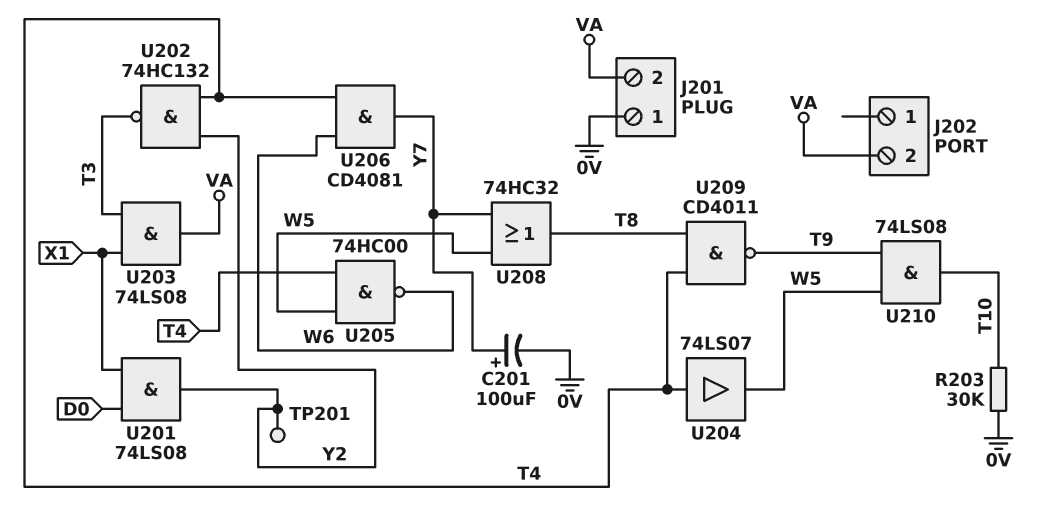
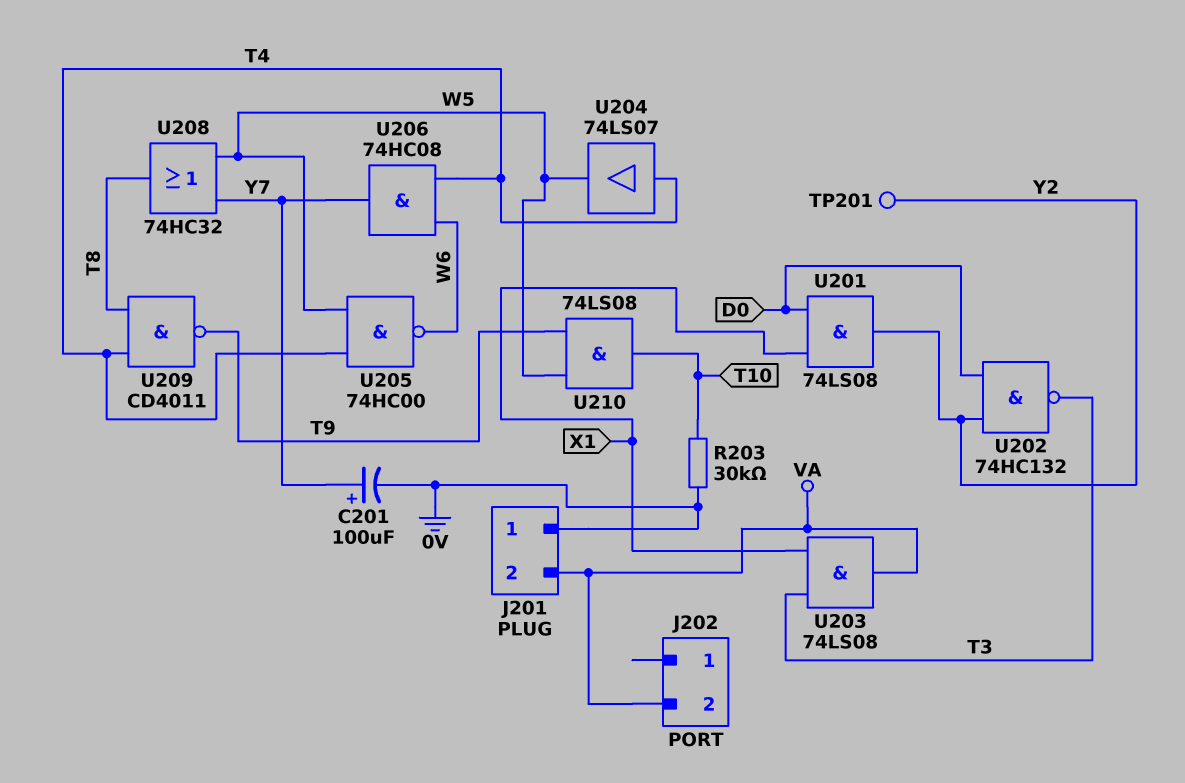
U202: NAND 74HC132 (in T4, in Y2, out T3) -> NAND 74HC132 (in D0, in Y2, out T3)
U206: AND CD4081 (in T4, in W6, out Y7) -> AND 74HC08 (in T4, in W6, out Y7)

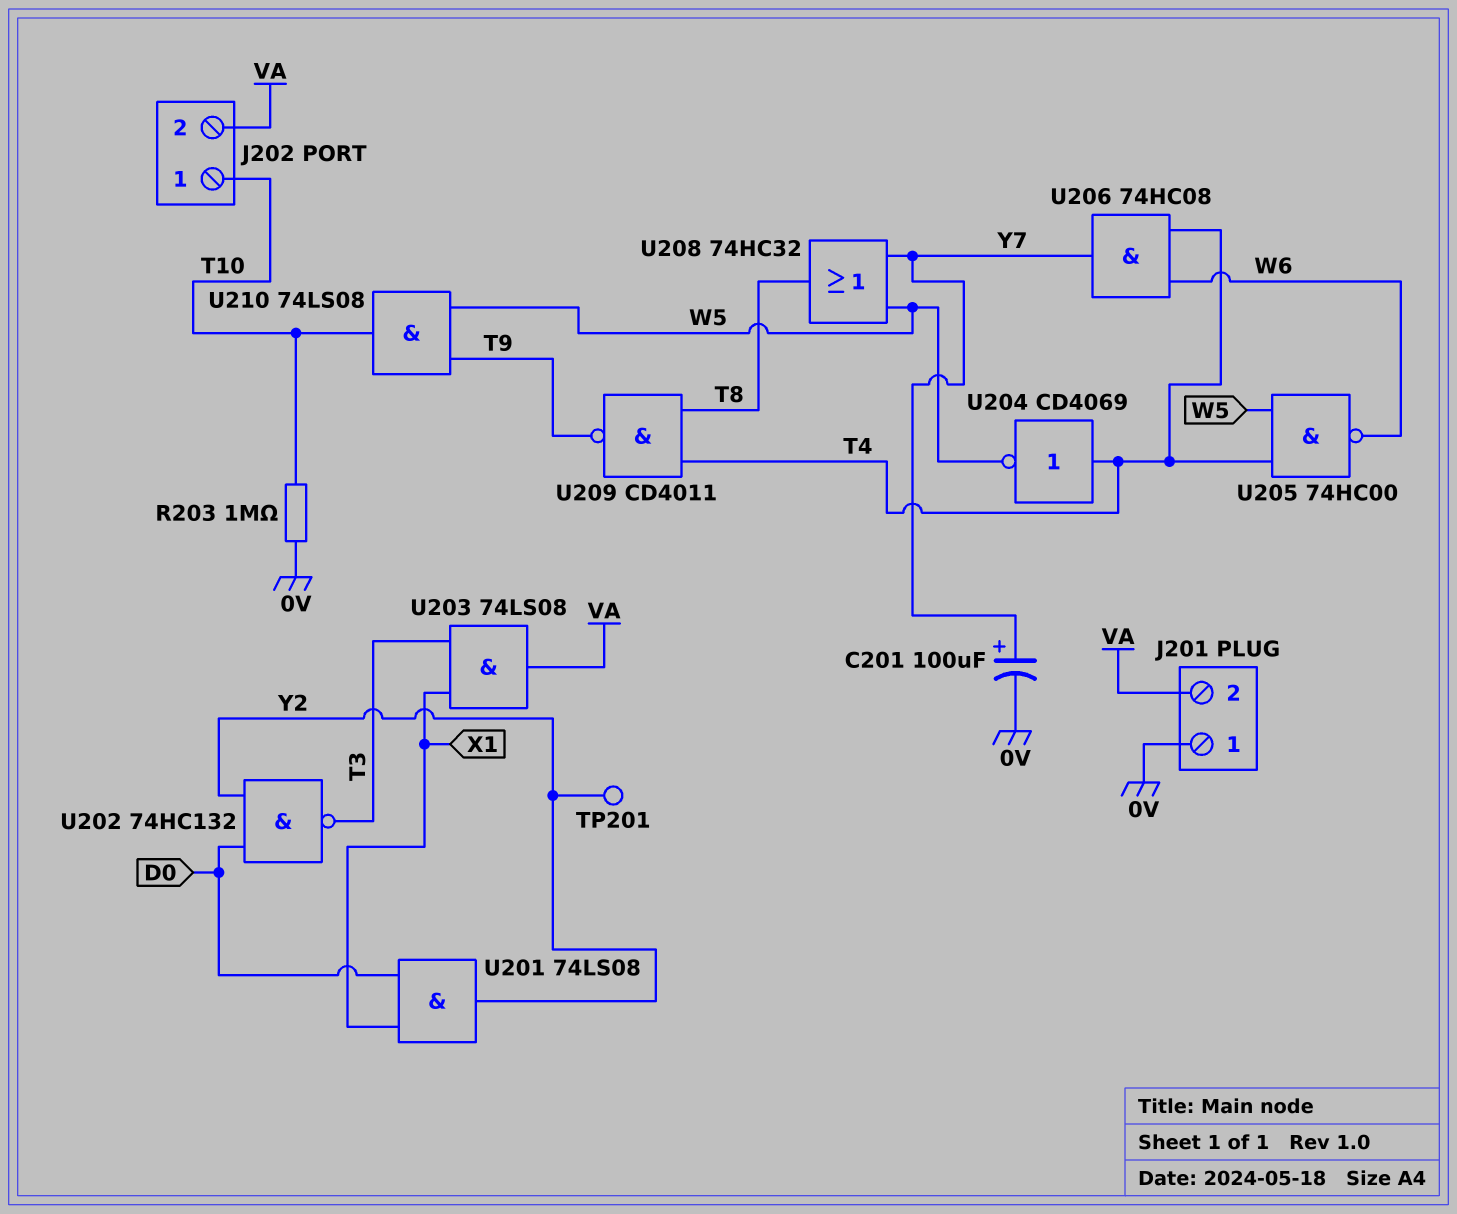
J202 pin 1: none -> T10
R203: 30k (0V, T10) -> 1M (0V, T10)
U204: buffer 74LS07 (in T4, out W5) -> NOT CD4069 (in T4, out W5)

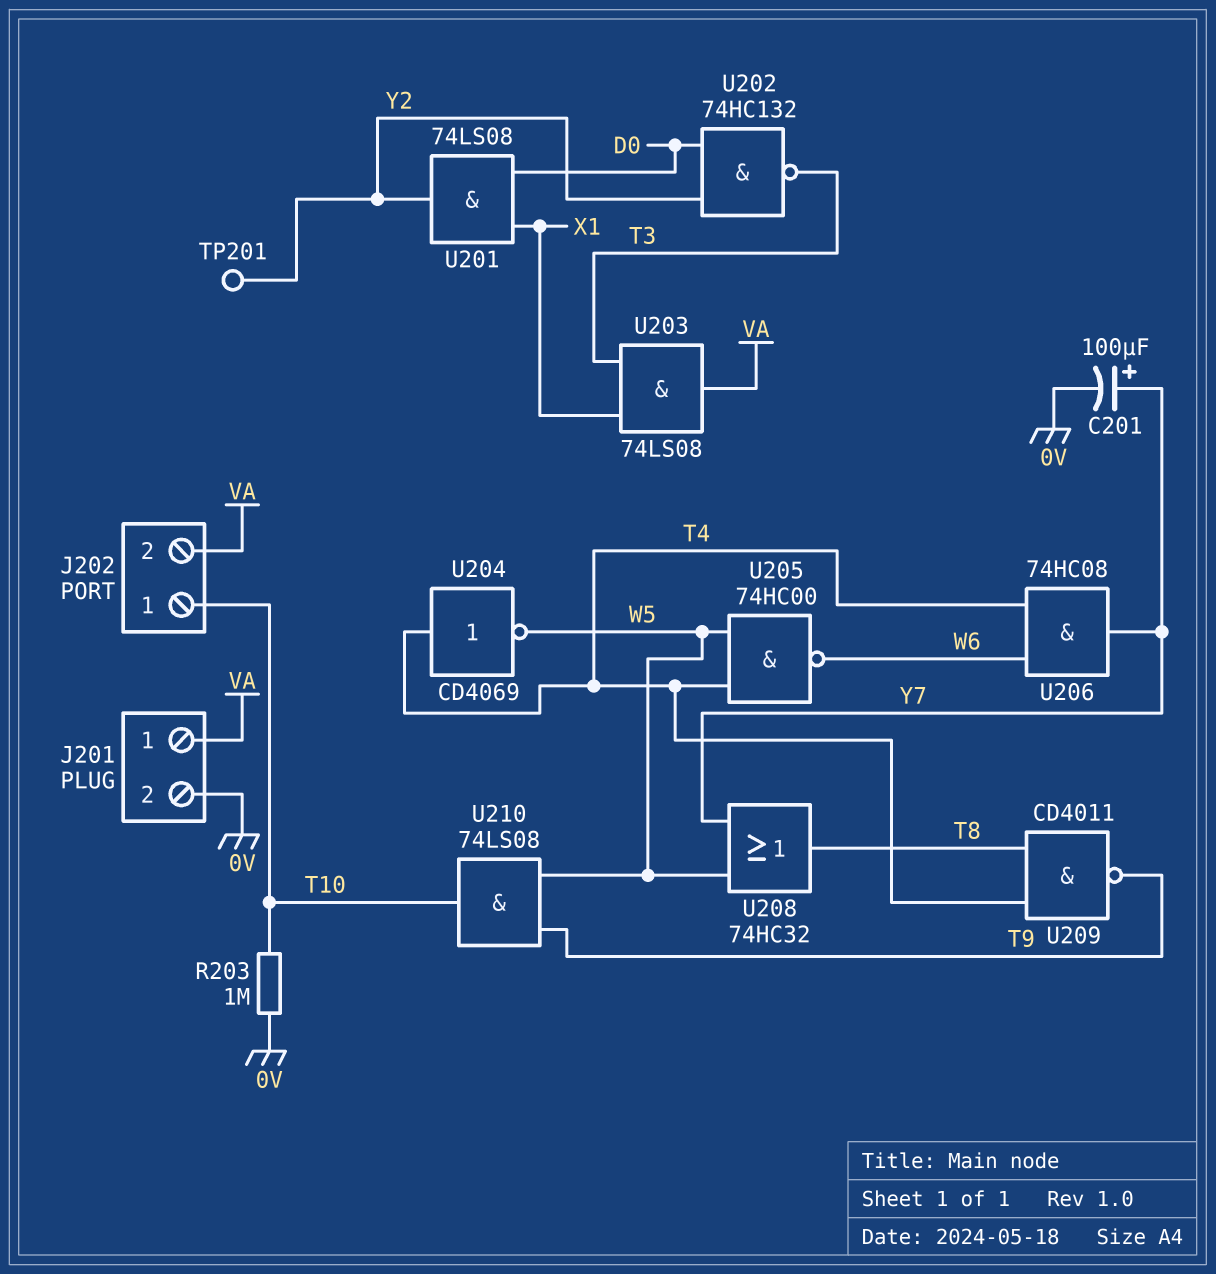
J201 pin 1: 0V -> VA
J201 pin 2: VA -> 0V

